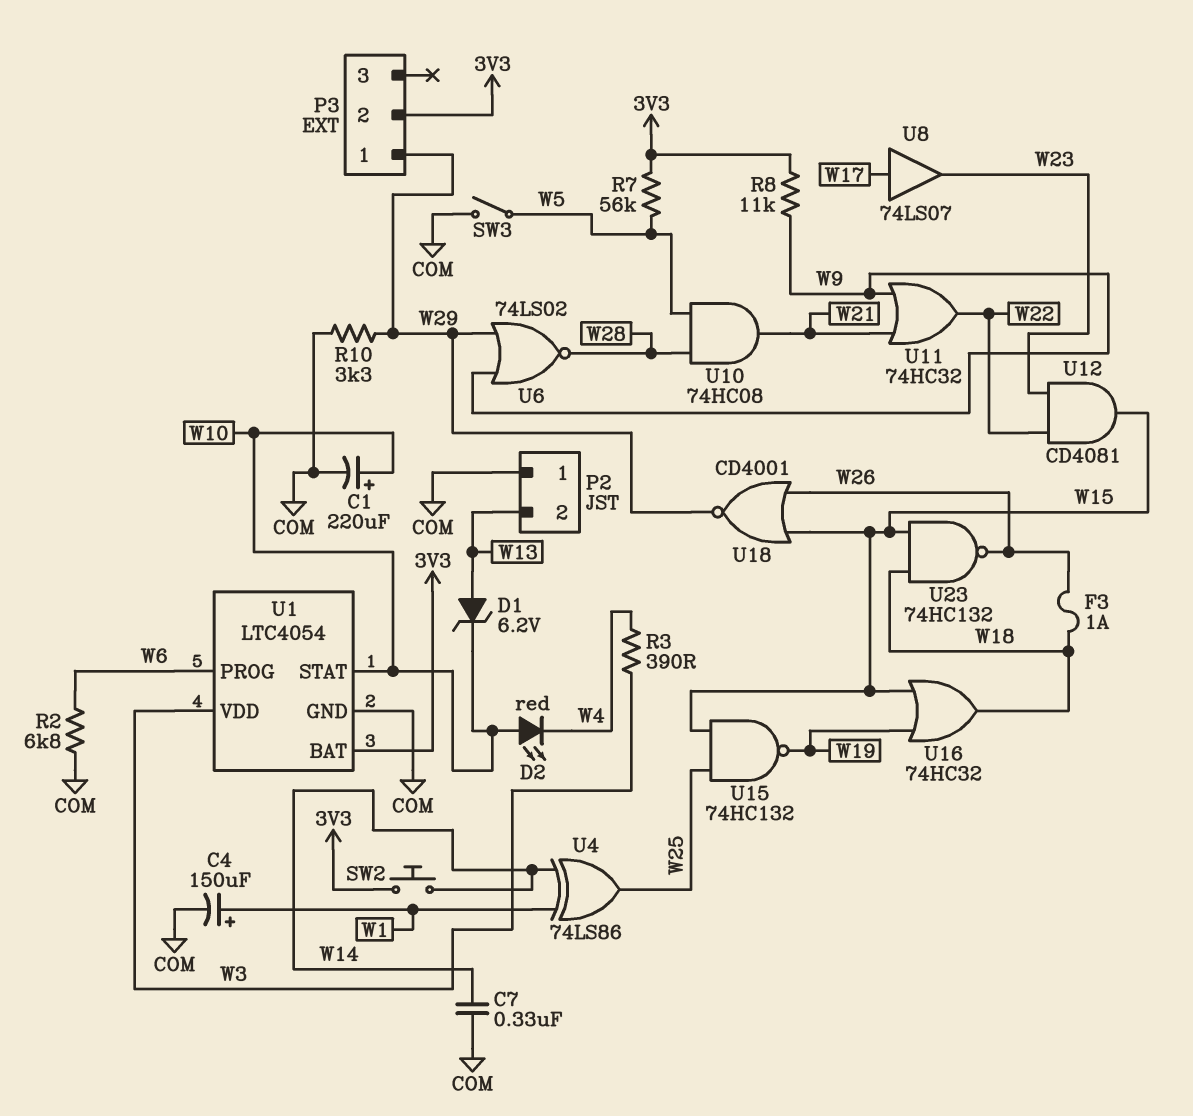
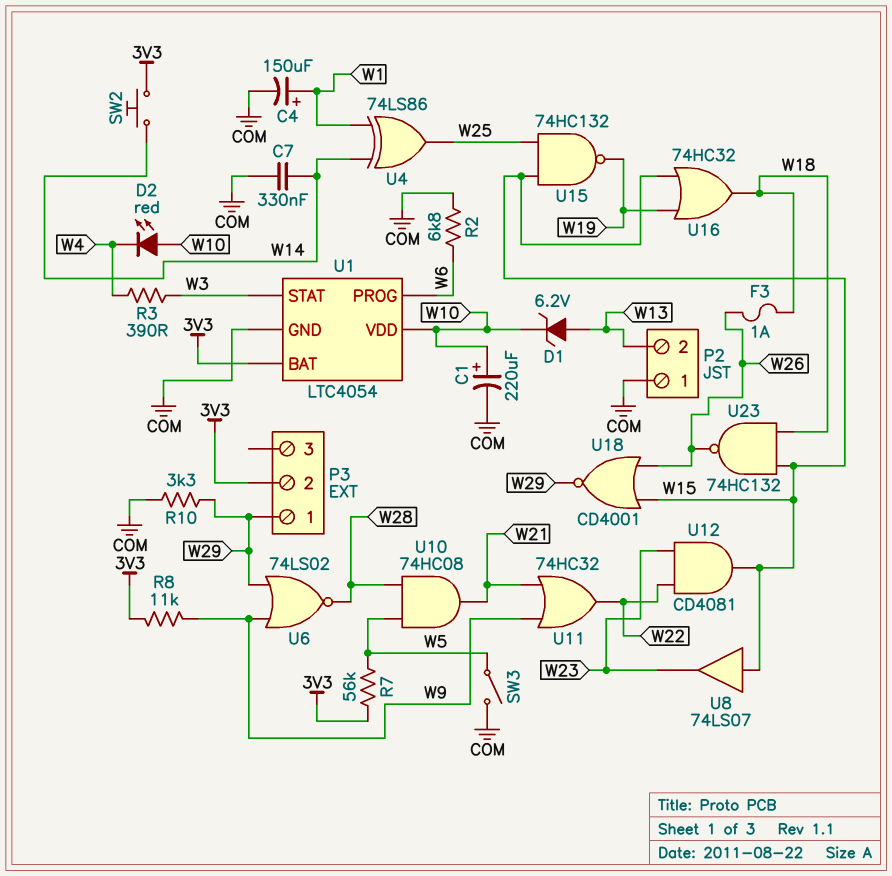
U1 pin STAT: W10 -> W3
U1 pin VDD: W3 -> W10
U8: buffer 74LS07 (in W17, out W23) -> buffer 74LS07 (in W15, out W23)

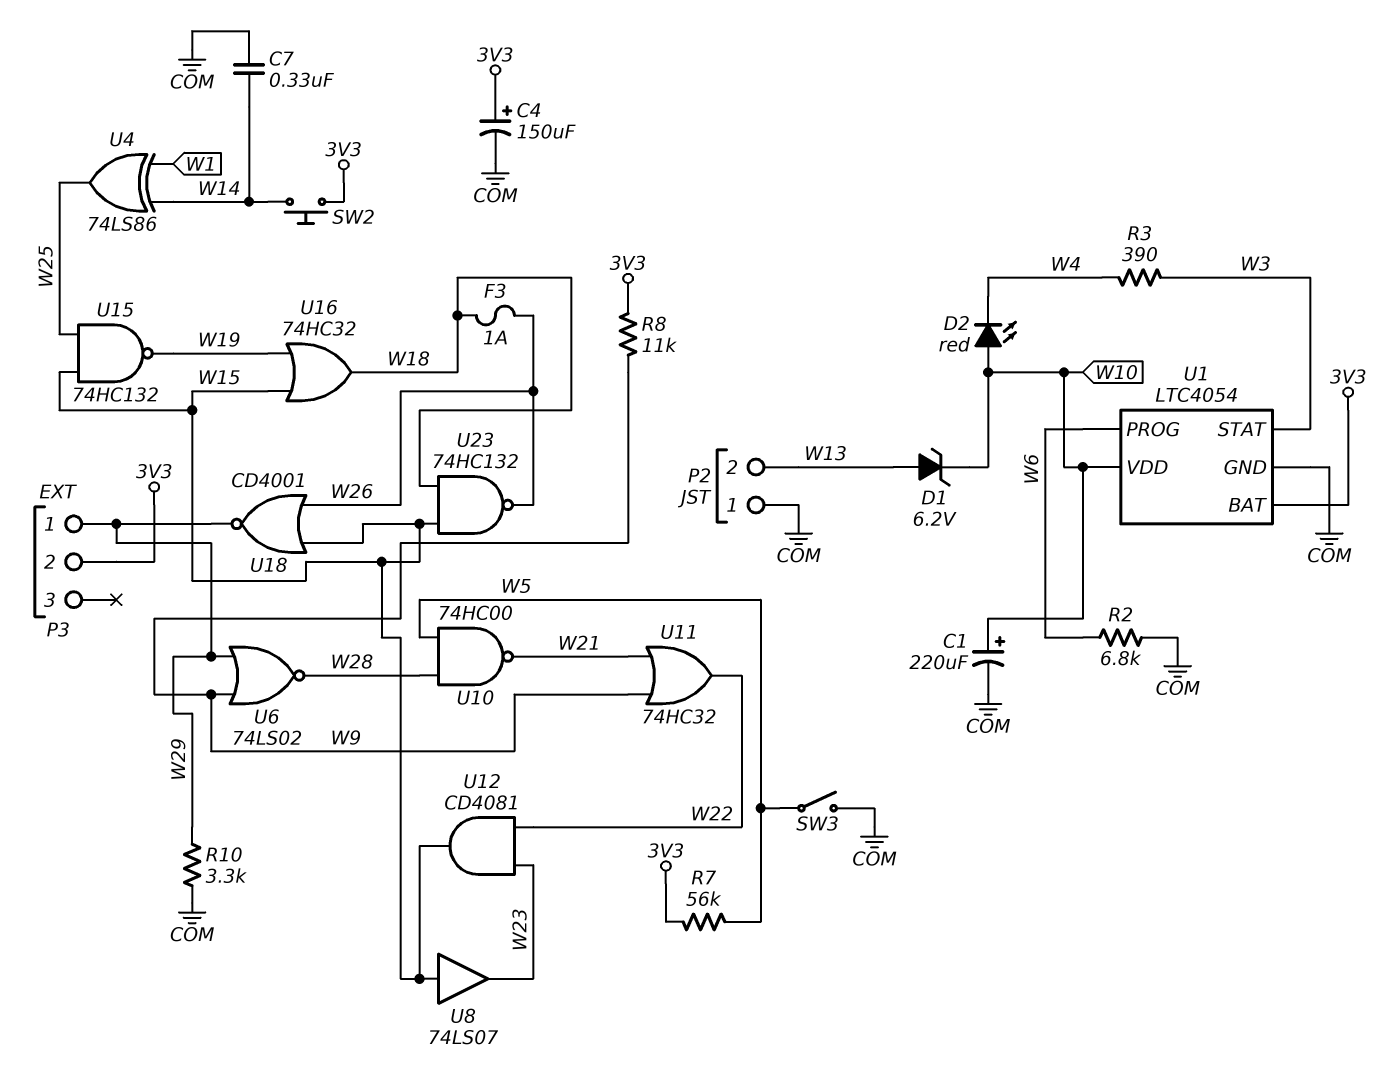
C4: 150uF (plus W1, minus COM) -> 150uF (plus 3V3, minus COM)
U10: AND 74HC08 (in W5, in W28, out W21) -> NAND 74HC00 (in W5, in W28, out W21)

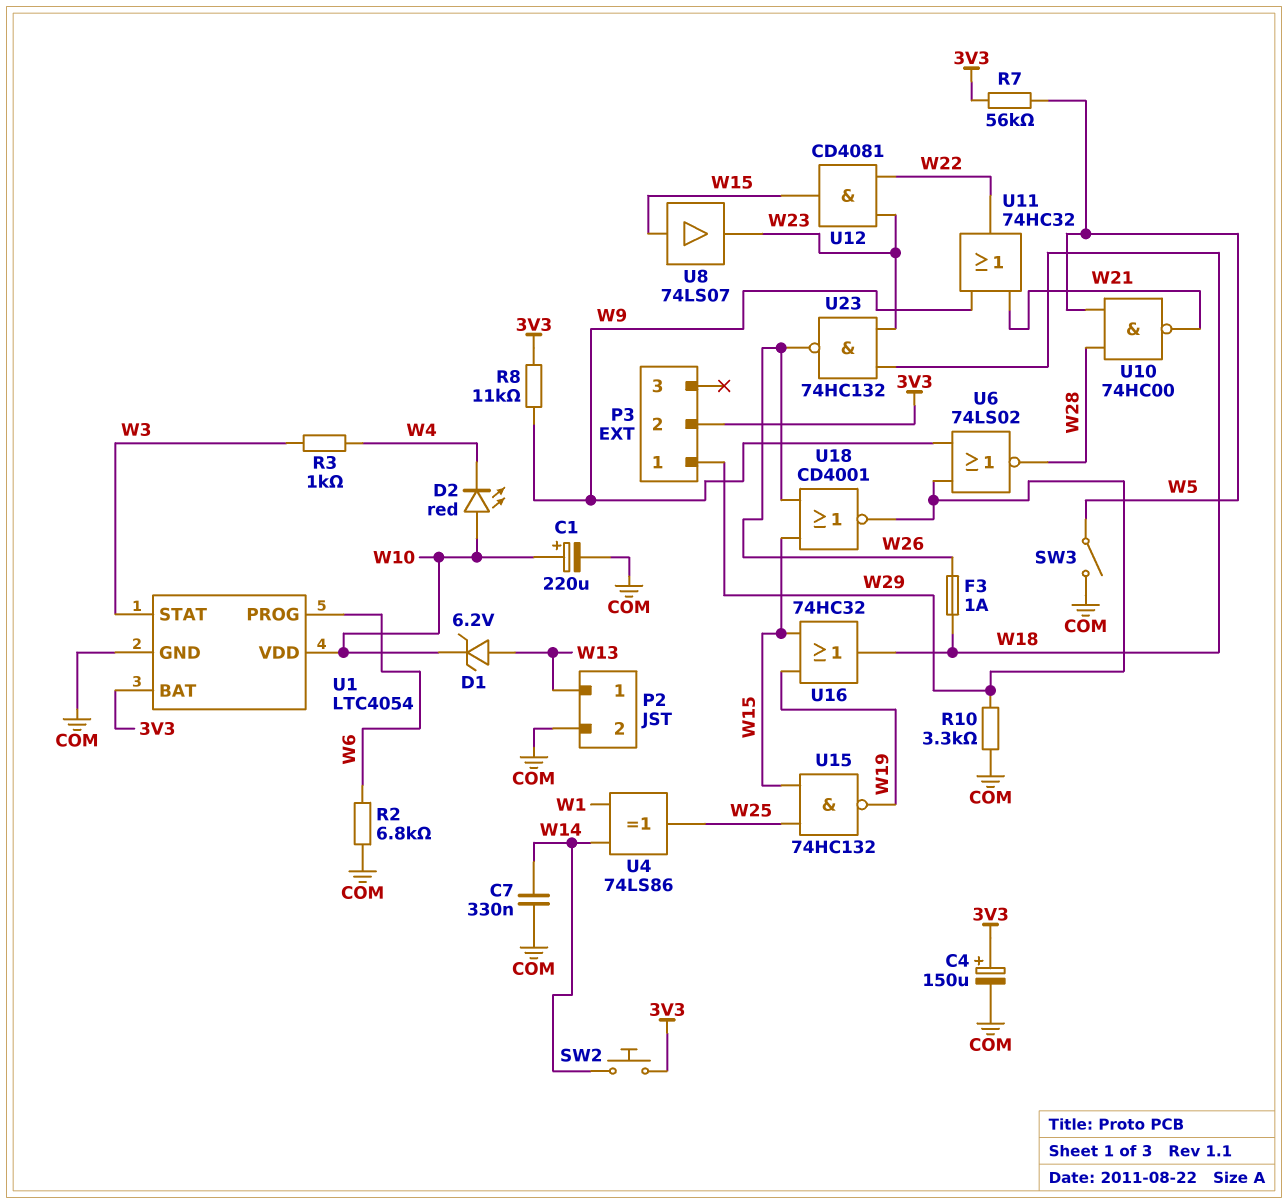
P2 pin 1: COM -> W13
P2 pin 2: W13 -> COM
R3: 390 (W3, W4) -> 1k (W3, W4)
U23: NAND 74HC132 (in W15, in W18, out W26) -> NAND 74HC132 (in W18, in W23, out W26)

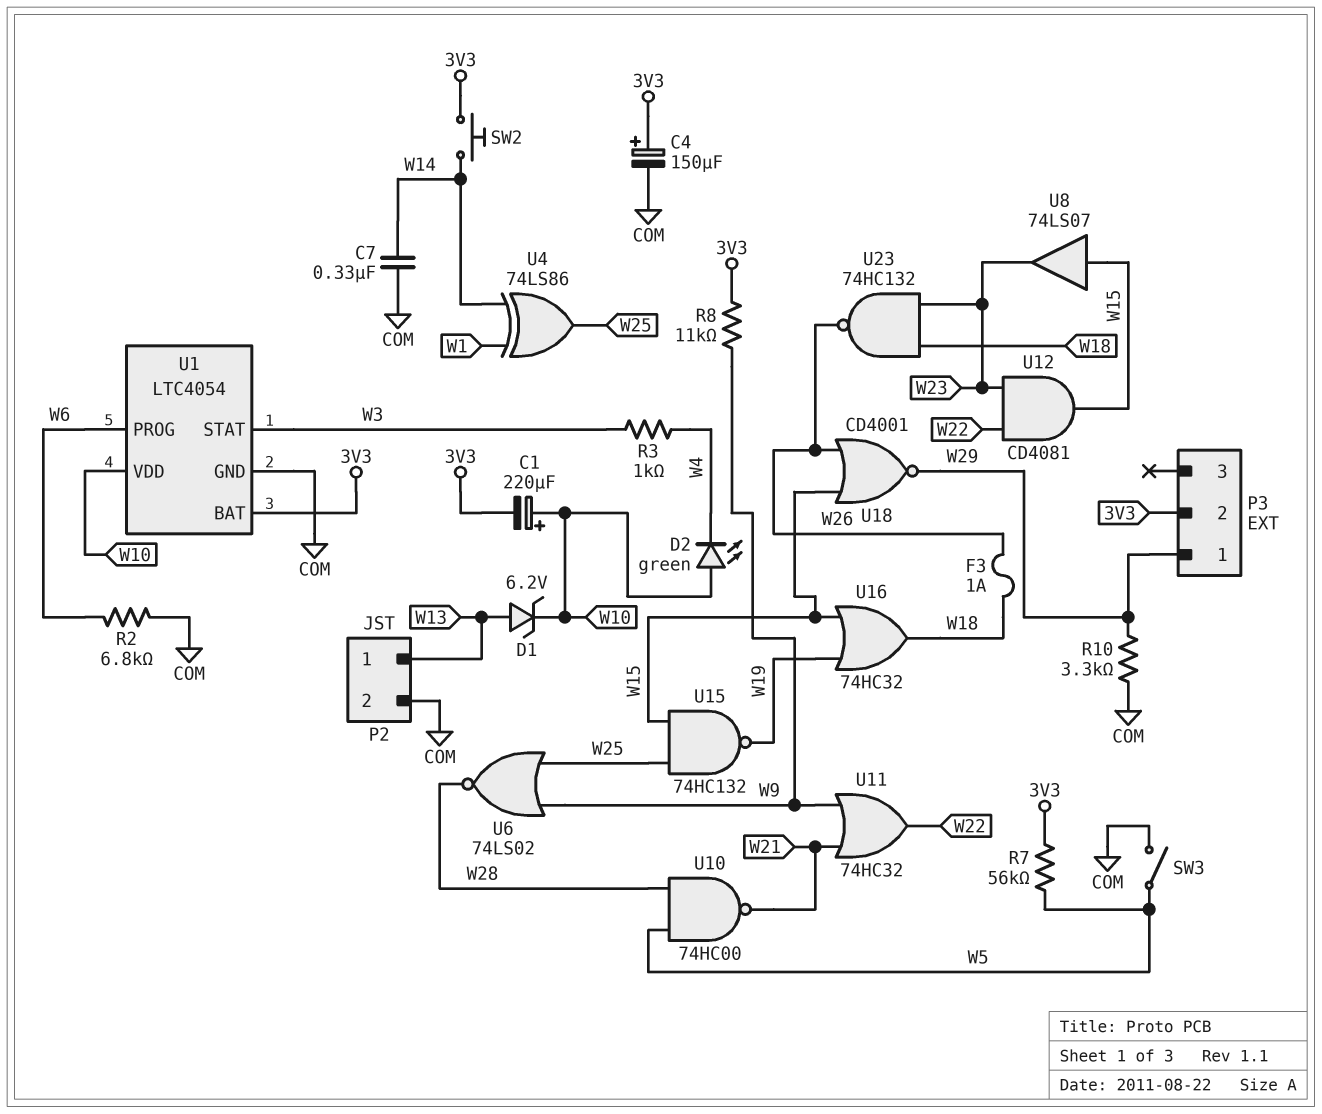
C1: 220uF (plus W10, minus COM) -> 220uF (plus W10, minus 3V3)
D2: LED red (A W10, K W4) -> LED green (A W10, K W4)
U6: NOR 74LS02 (in W9, in W29, out W28) -> NOR 74LS02 (in W9, in W25, out W28)

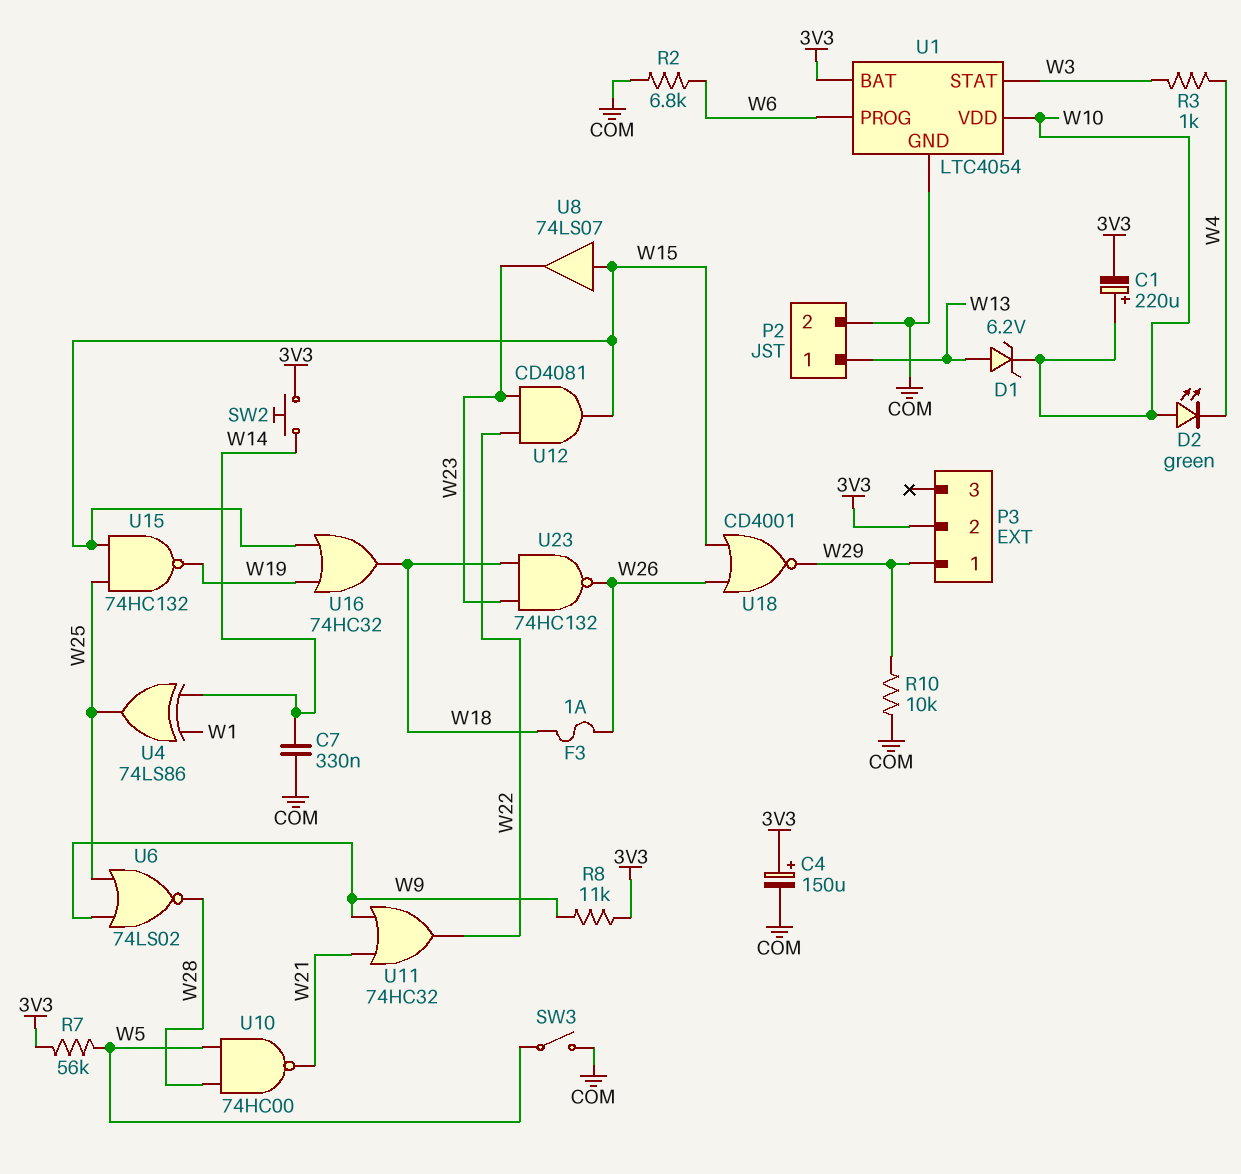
R10: 3.3k (COM, W29) -> 10k (COM, W29)

